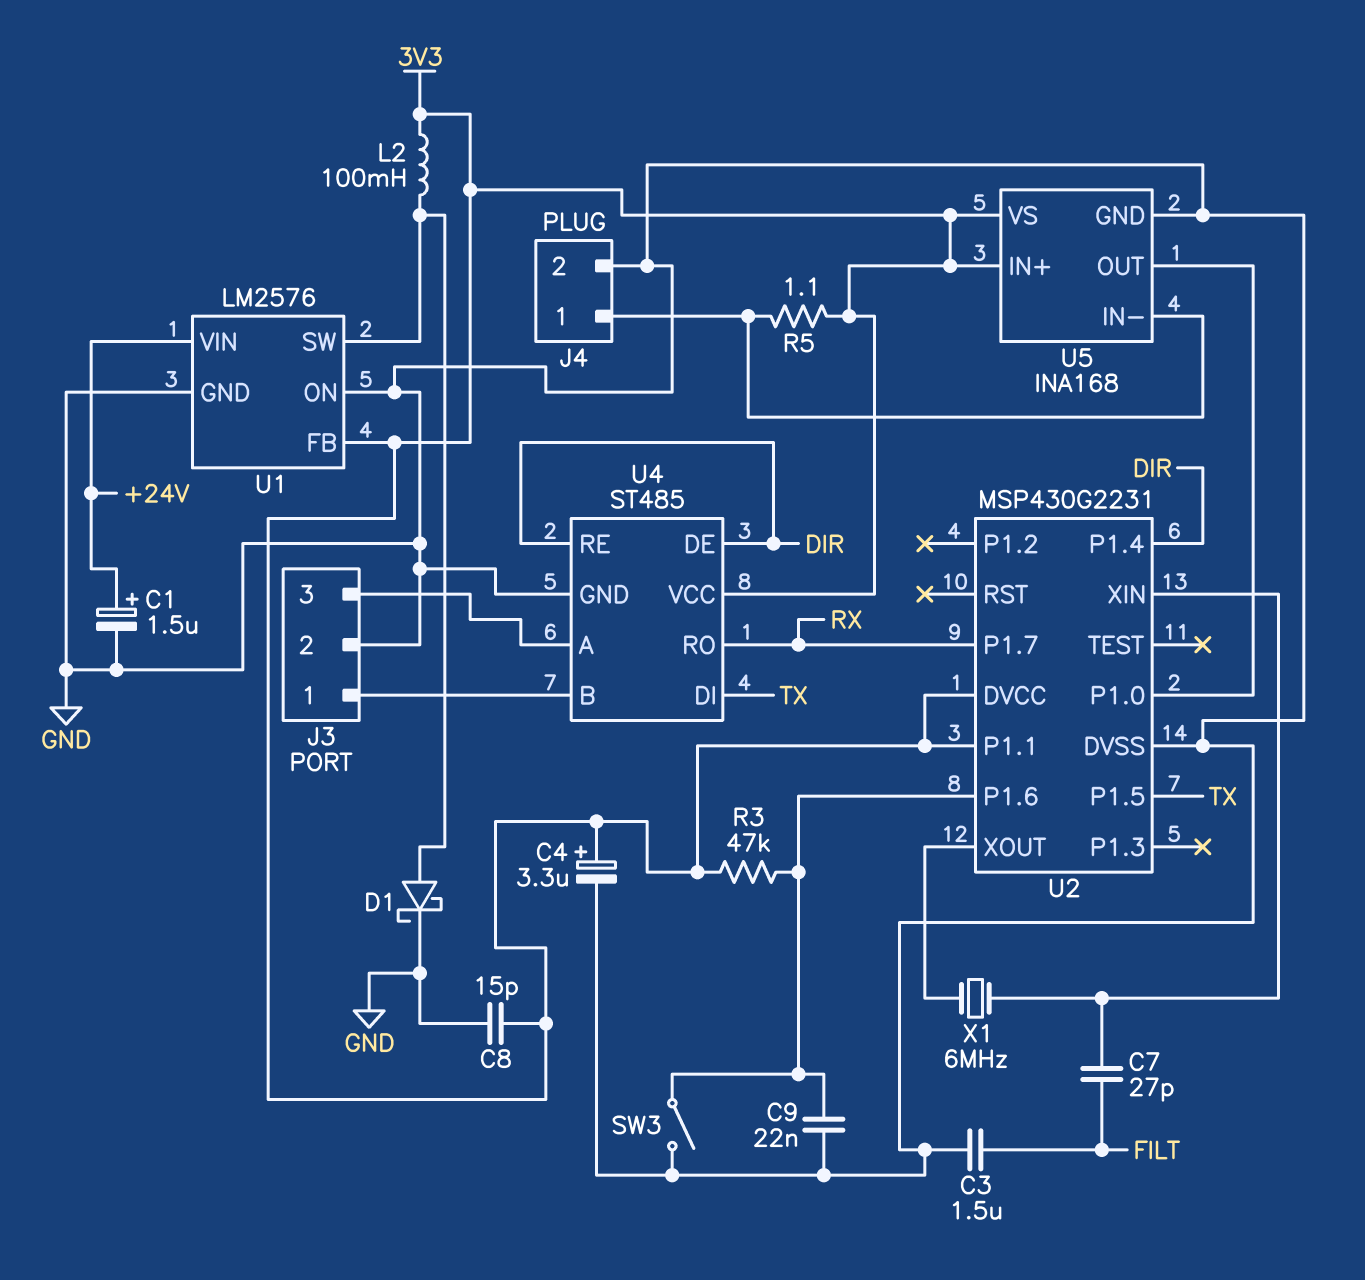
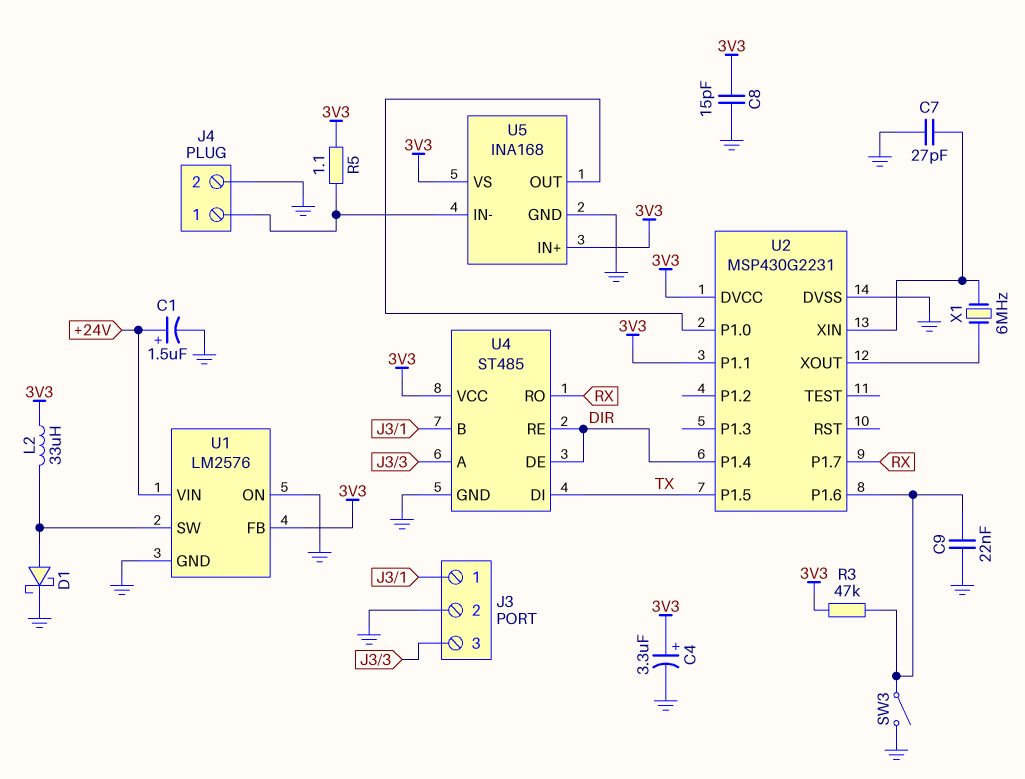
C3: 1.5uF (FILT, GND) -> none
C7: 27pF (FILT, U2/XIN) -> 27pF (GND, U2/XIN)
L2: 100mH (3V3, U1/SW) -> 33uH (3V3, U1/SW)

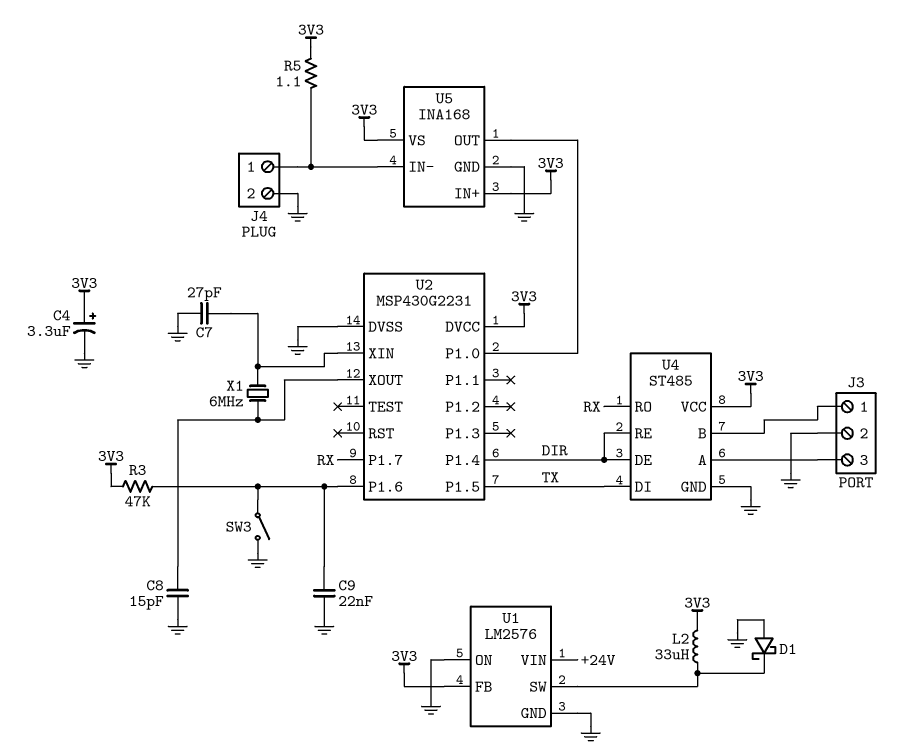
C1: 1.5uF (plus +24V, minus GND) -> none
C8: 15pF (3V3, GND) -> 15pF (GND, U2/XOUT)
D1: schottky (A U1/SW, K GND) -> schottky (A GND, K U1/SW)
U2 pin P1.1: 3V3 -> none

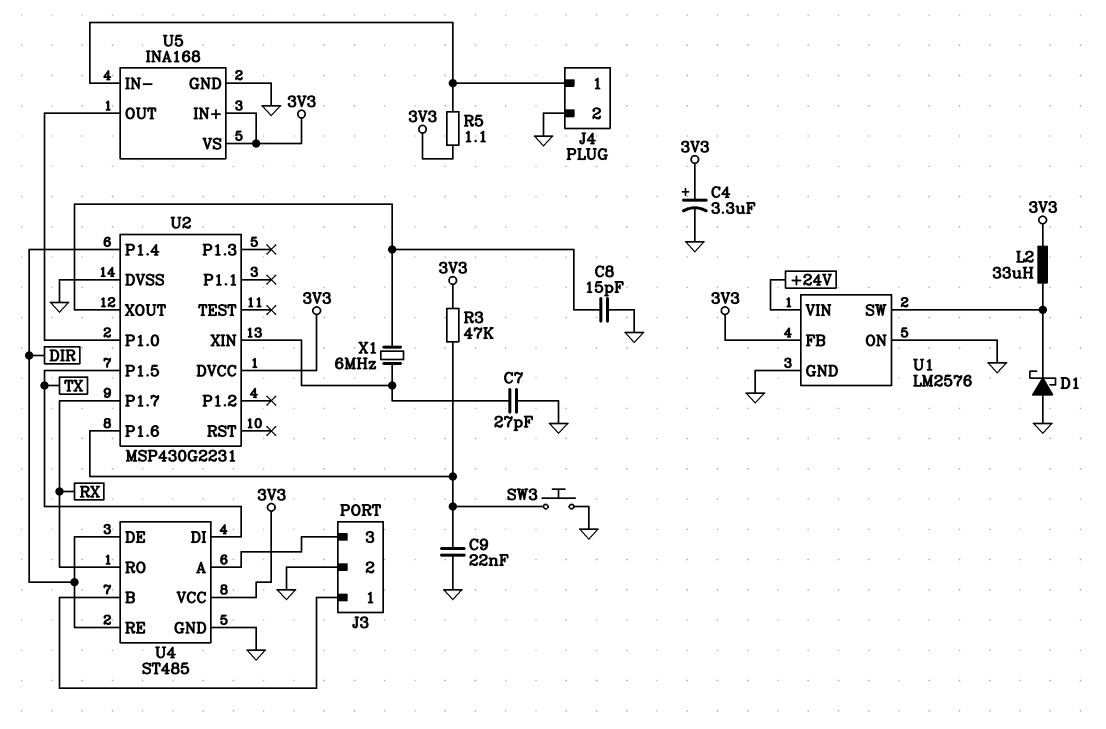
SW3: switch (GND, U2/P1.6) -> button (GND, U2/P1.6)

